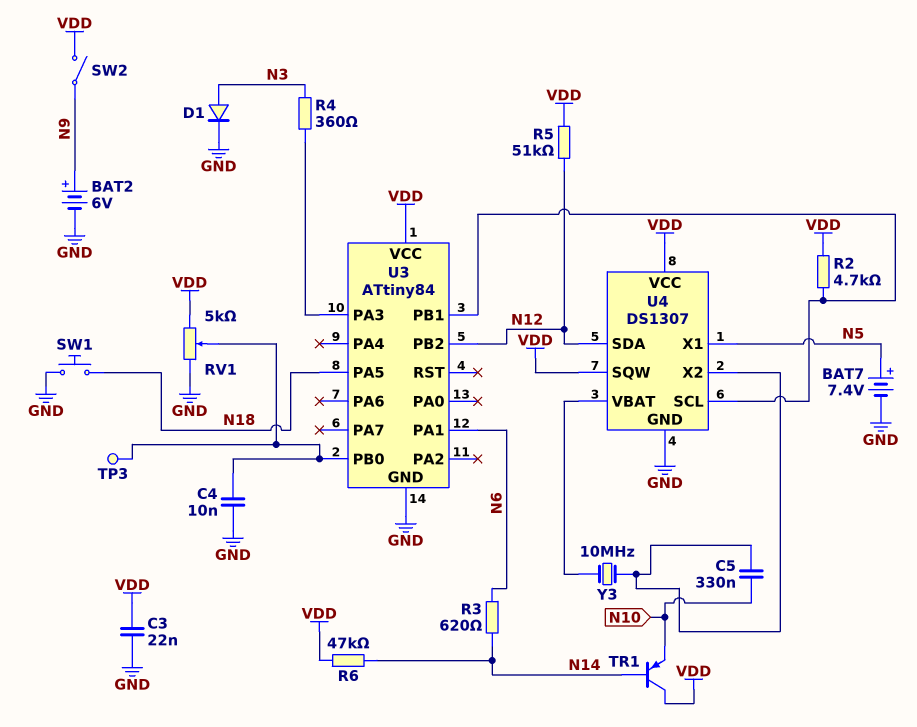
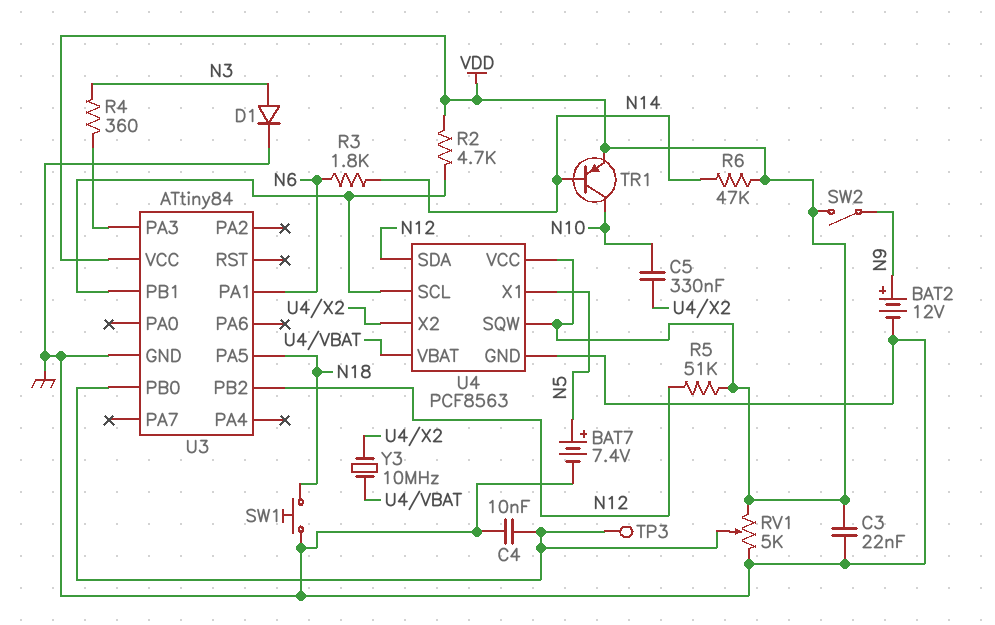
BAT2: 6V (plus N9, minus GND) -> 12V (plus N9, minus GND)
R3: 620 (N6, N14) -> 1.8k (N6, N14)
TR1: PNP (B N14, C VDD, E N10) -> PNP (B N14, C N10, E VDD)
U4: DS1307 -> PCF8563

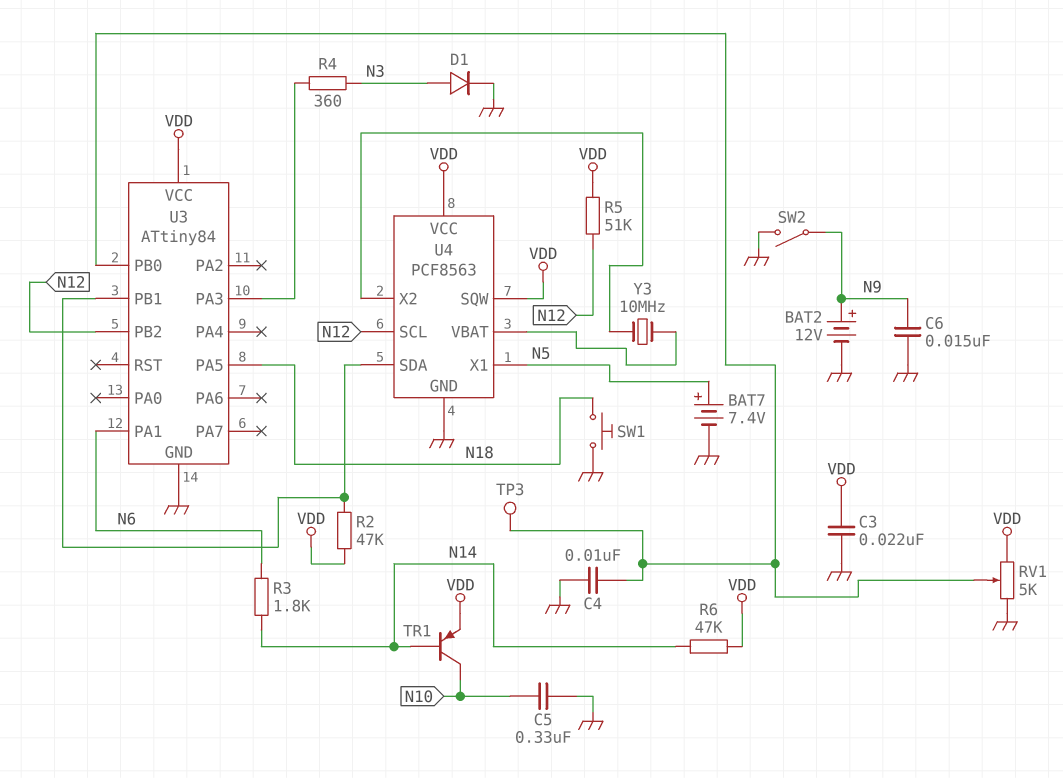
C5: 330nF (N10, U4/X2) -> 330nF (GND, N10)
C6: none -> 15nF (GND, N9)
R2: 4.7k (U3/PB1, VDD) -> 47k (U3/PB1, VDD)
SW2: switch (N9, VDD) -> switch (GND, N9)
U4 pin SCL: U3/PB1 -> N12
U4 pin SDA: N12 -> U3/PB1

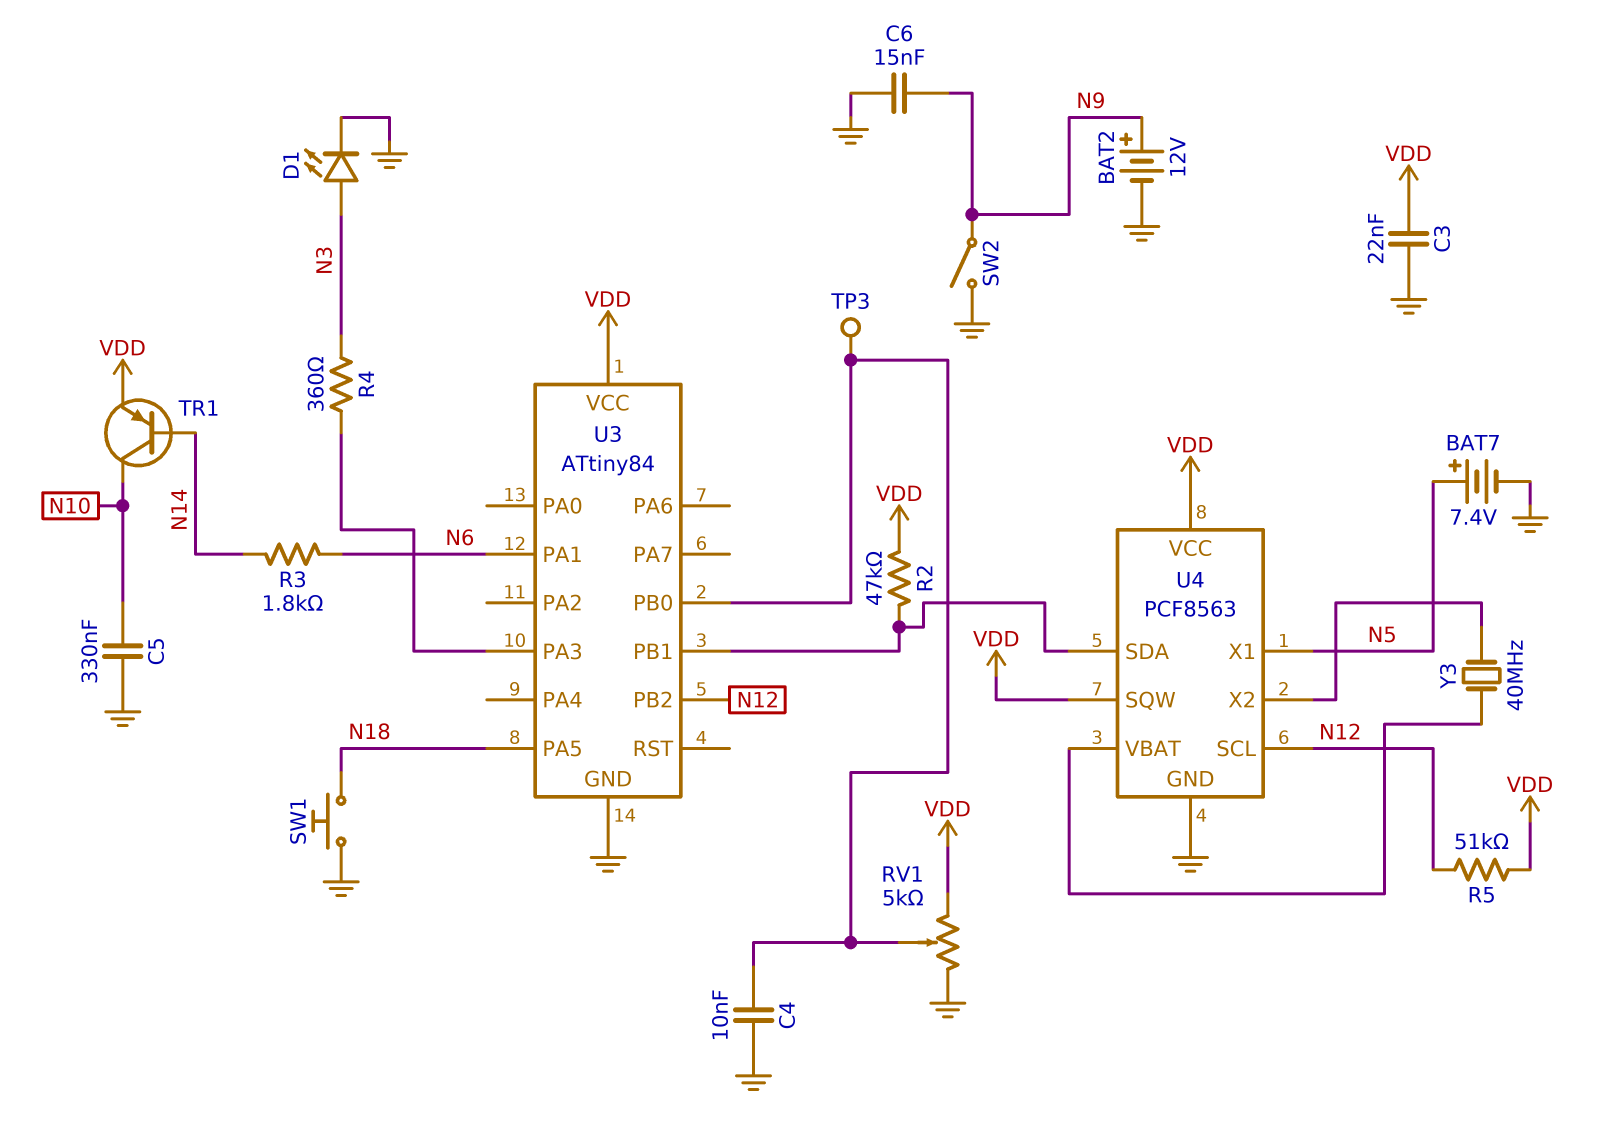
D1: diode (A N3, K GND) -> LED (A N3, K GND)
R6: 47k (N14, VDD) -> none
Y3: 10MHz (U4/VBAT, U4/X2) -> 40MHz (U4/VBAT, U4/X2)

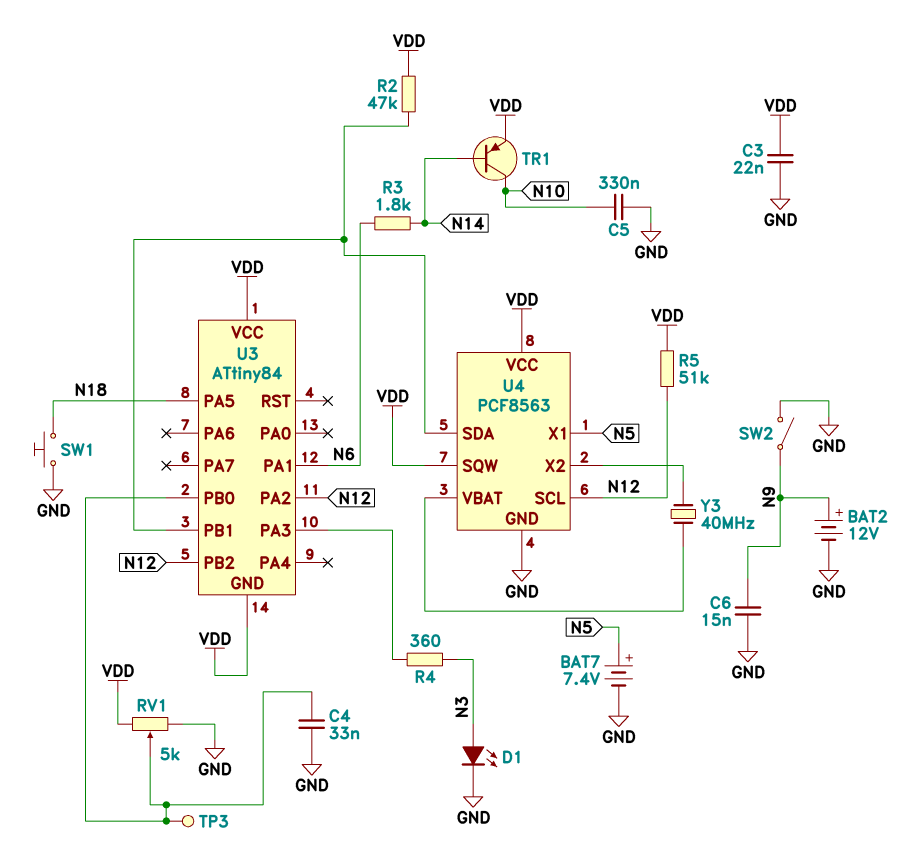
C4: 10nF (GND, U3/PB0) -> 33nF (GND, U3/PB0)
U3 pin GND: GND -> VDD
U3 pin PA2: none -> N12

